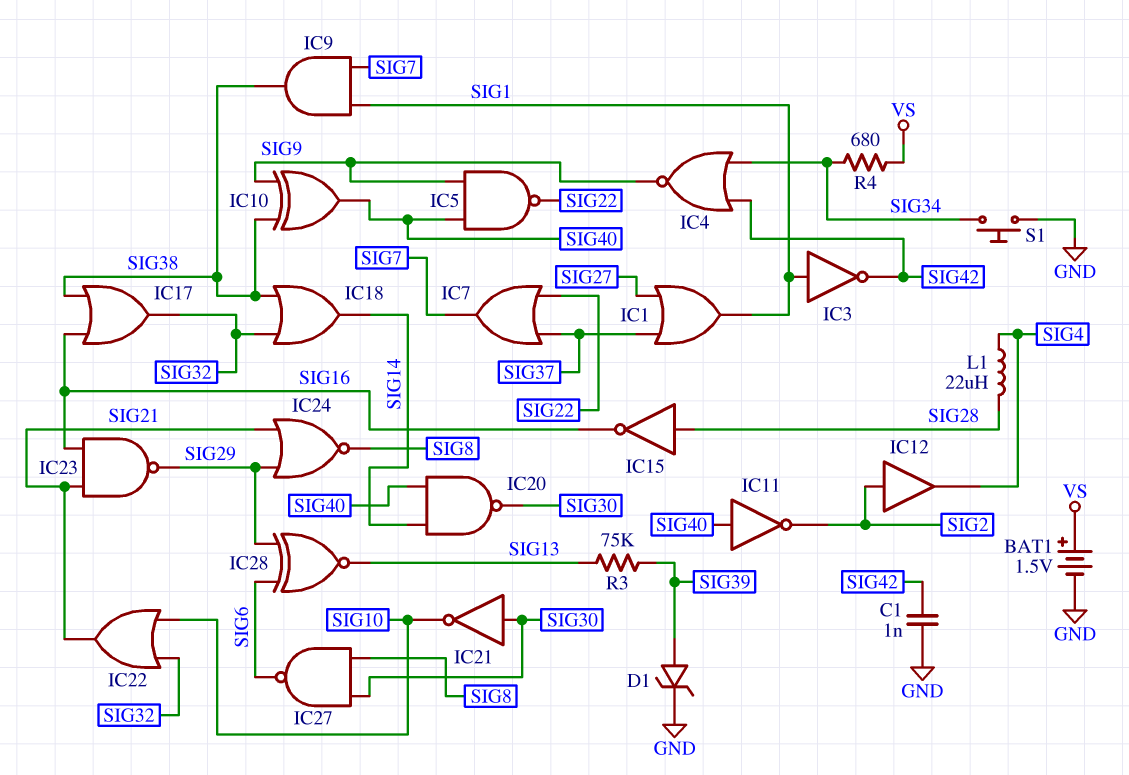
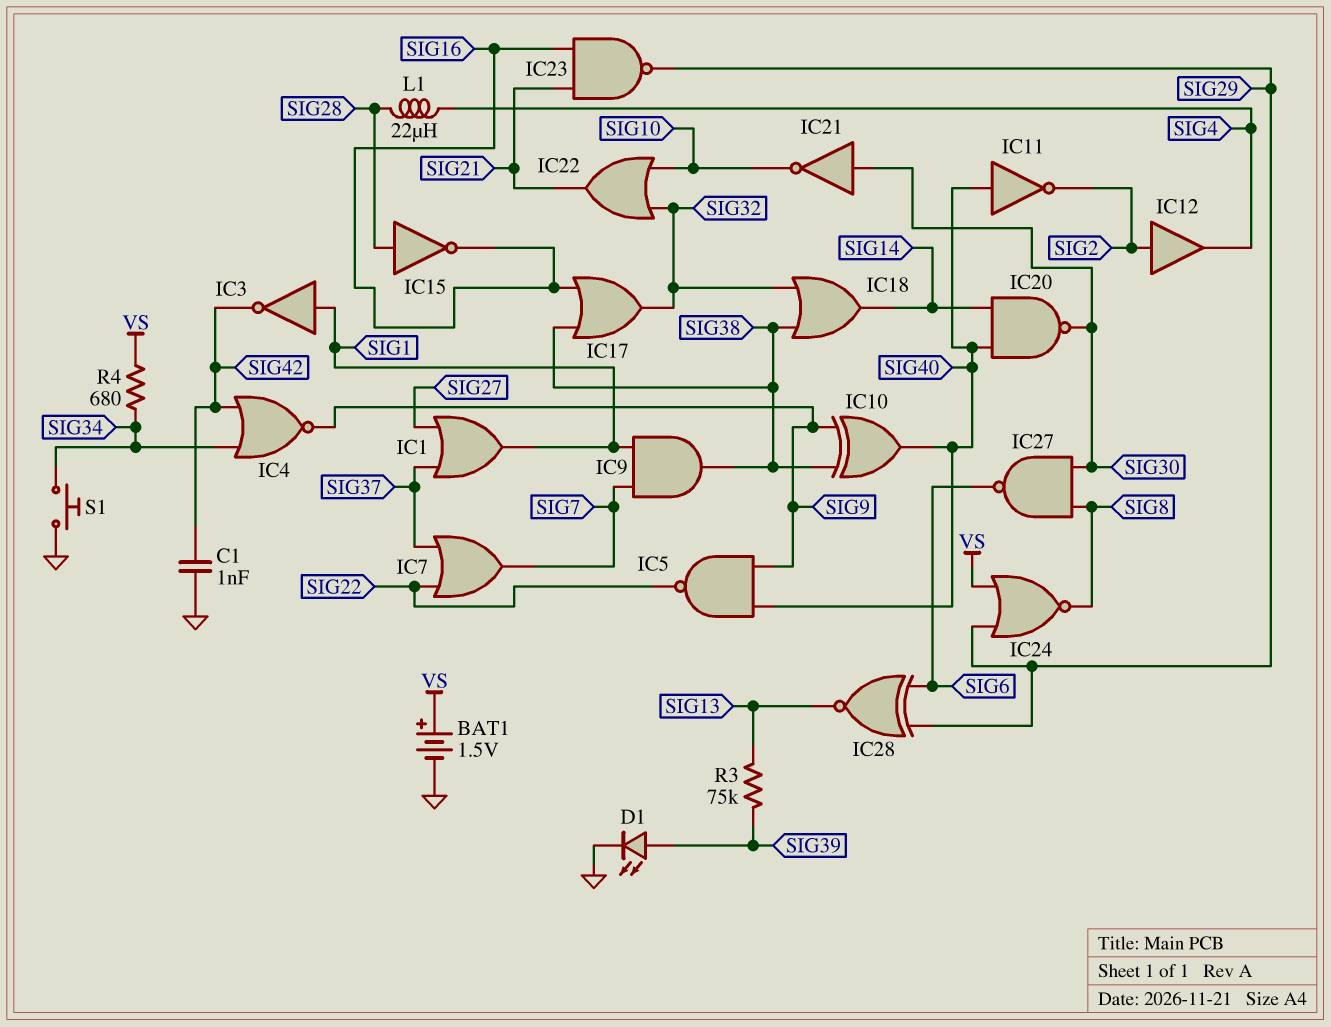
D1: zener (A SIG39, K GND) -> LED (A SIG39, K GND)
IC24: NOR (in SIG21, in SIG29, out SIG8) -> NOR (in SIG29, in VS, out SIG8)

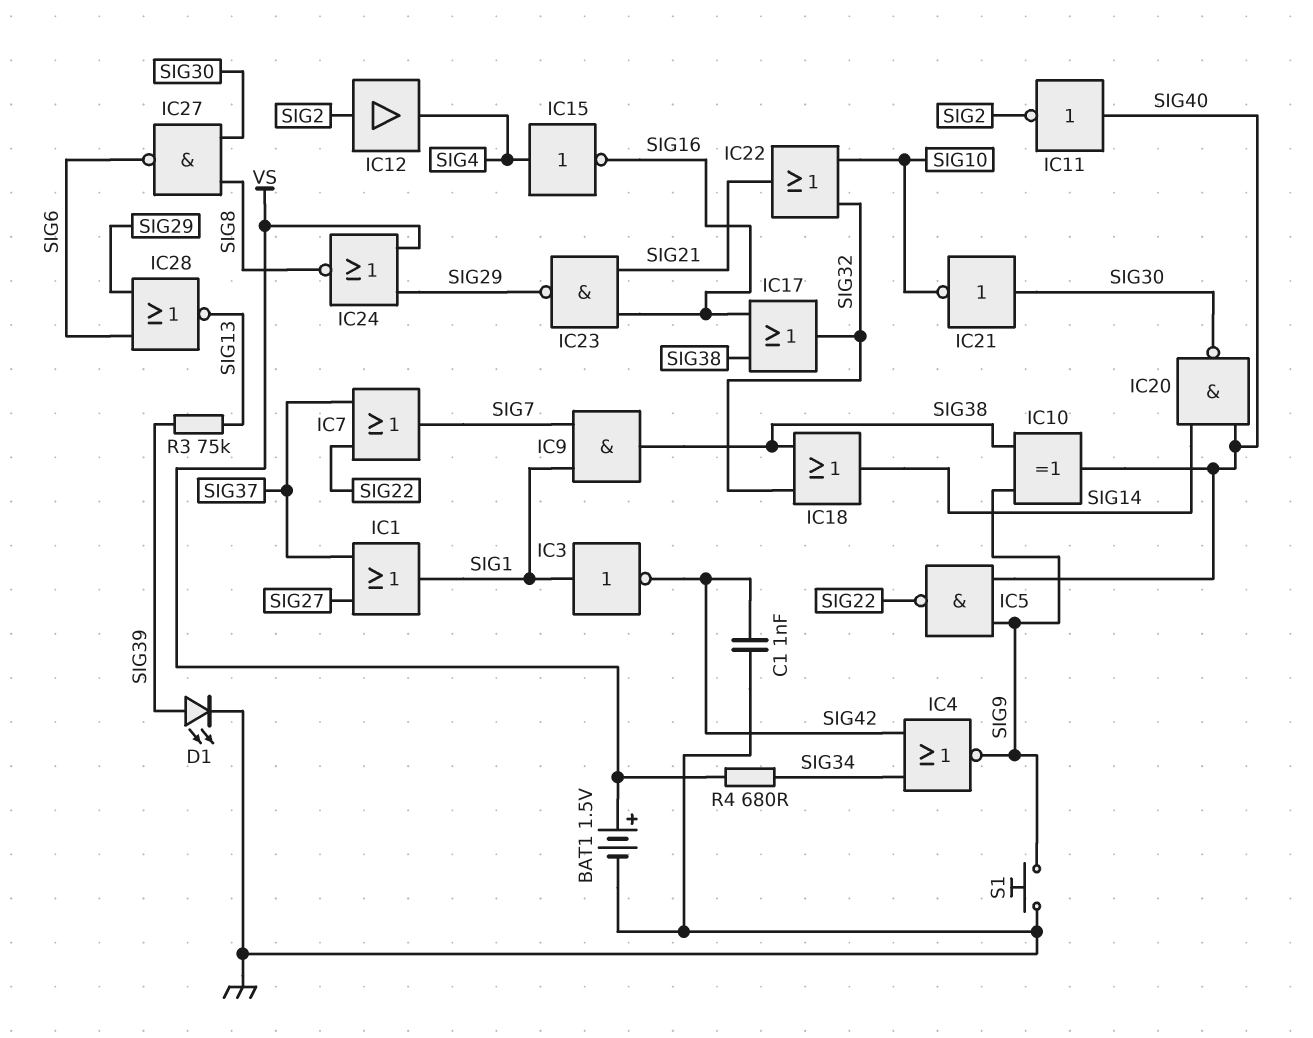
IC15: NOT (in SIG28, out SIG16) -> NOT (in SIG4, out SIG16)
IC28: XNOR (in SIG6, in SIG29, out SIG13) -> NOR (in SIG6, in SIG29, out SIG13)
L1: 22uH (SIG4, SIG28) -> none
S1: button (GND, SIG34) -> button (GND, SIG9)

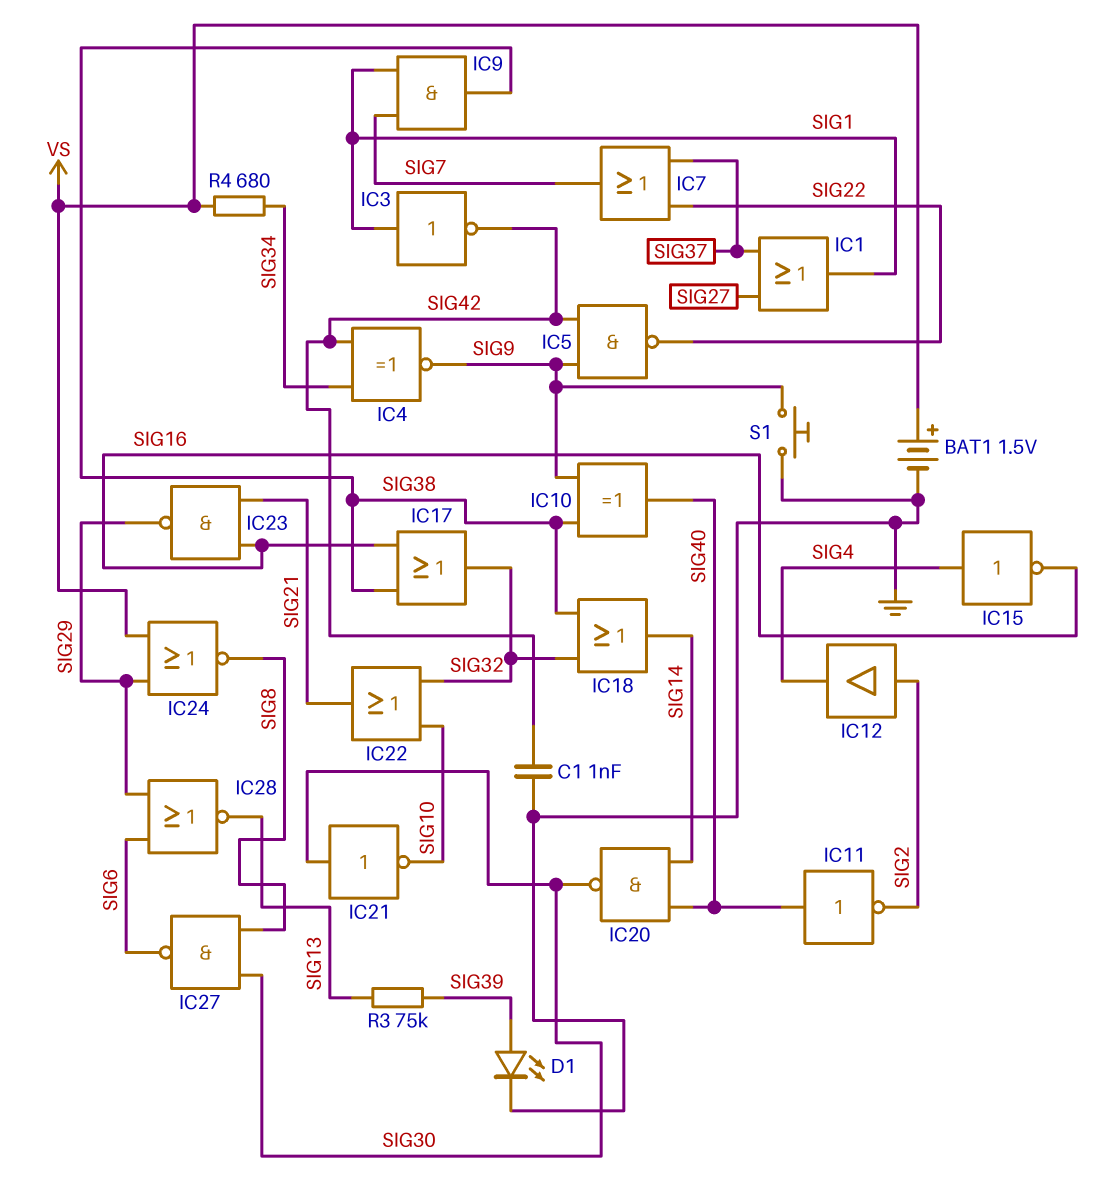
IC4: NOR (in SIG34, in SIG42, out SIG9) -> XNOR (in SIG34, in SIG42, out SIG9)
IC5: NAND (in SIG9, in SIG40, out SIG22) -> NAND (in SIG9, in SIG42, out SIG22)

